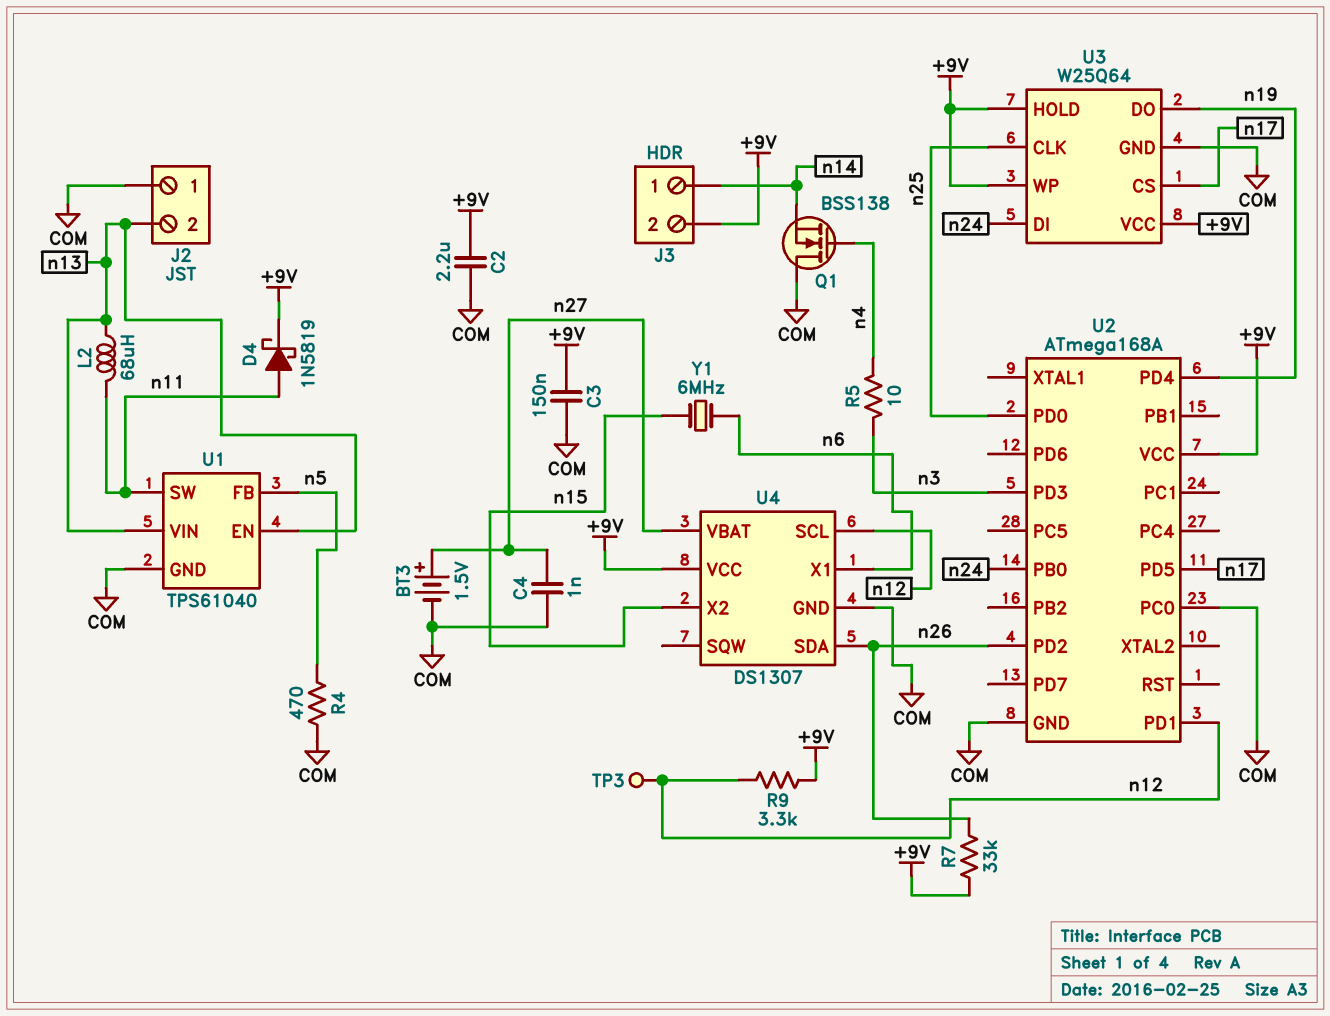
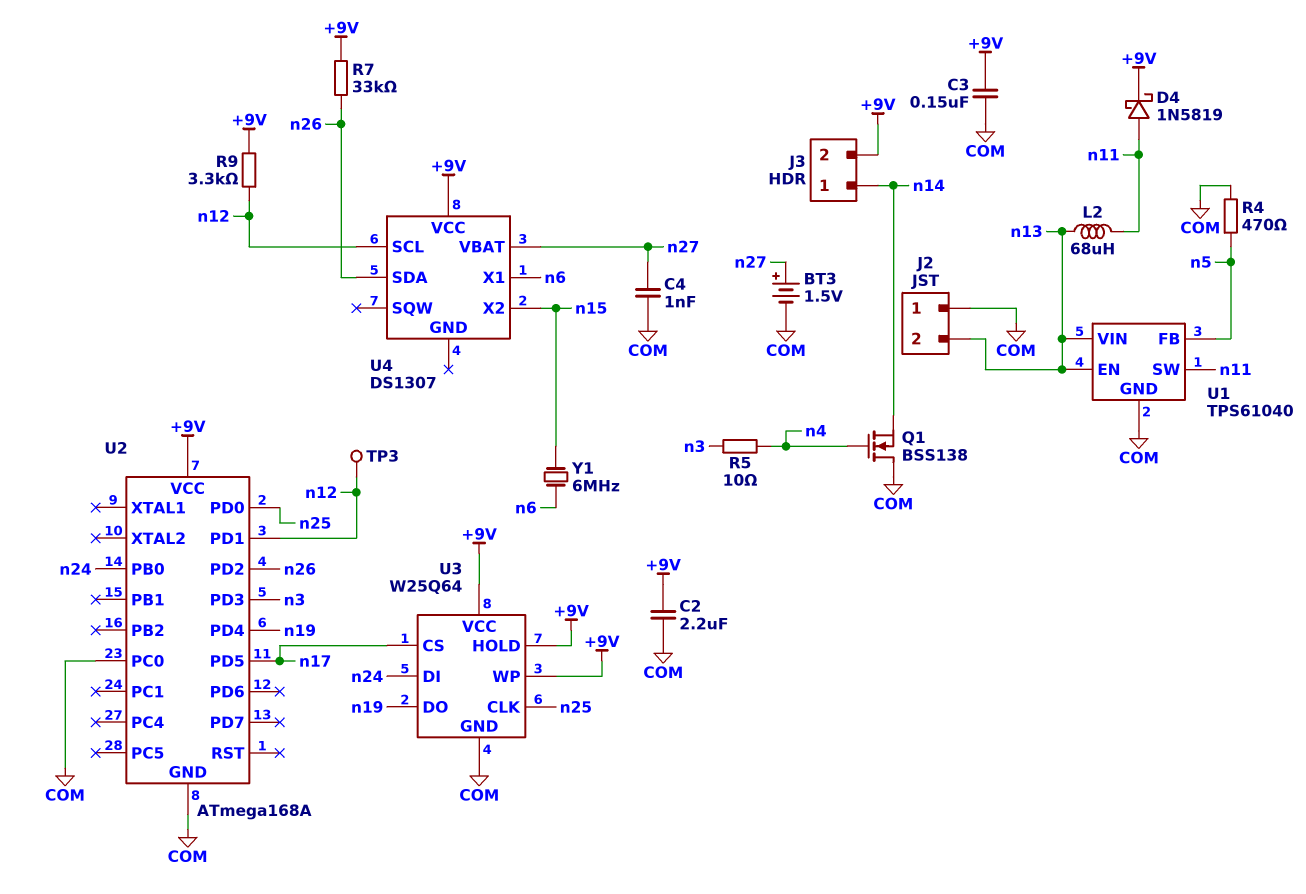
U4 pin GND: COM -> none

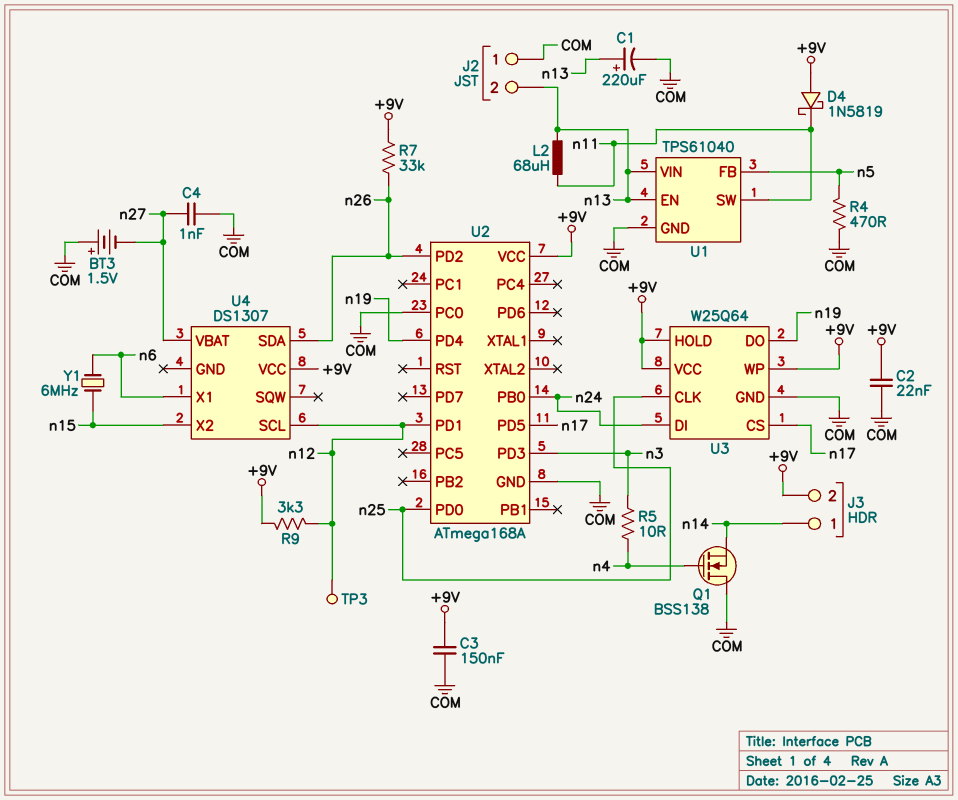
BT3: 1.5V (plus n27, minus COM) -> 1.5V (plus COM, minus n27)
C1: none -> 220uF (plus n13, minus COM)
C2: 2.2uF (+9V, COM) -> 22nF (+9V, COM)
D4: schottky 1N5819 (A n11, K +9V) -> schottky 1N5819 (A +9V, K n11)

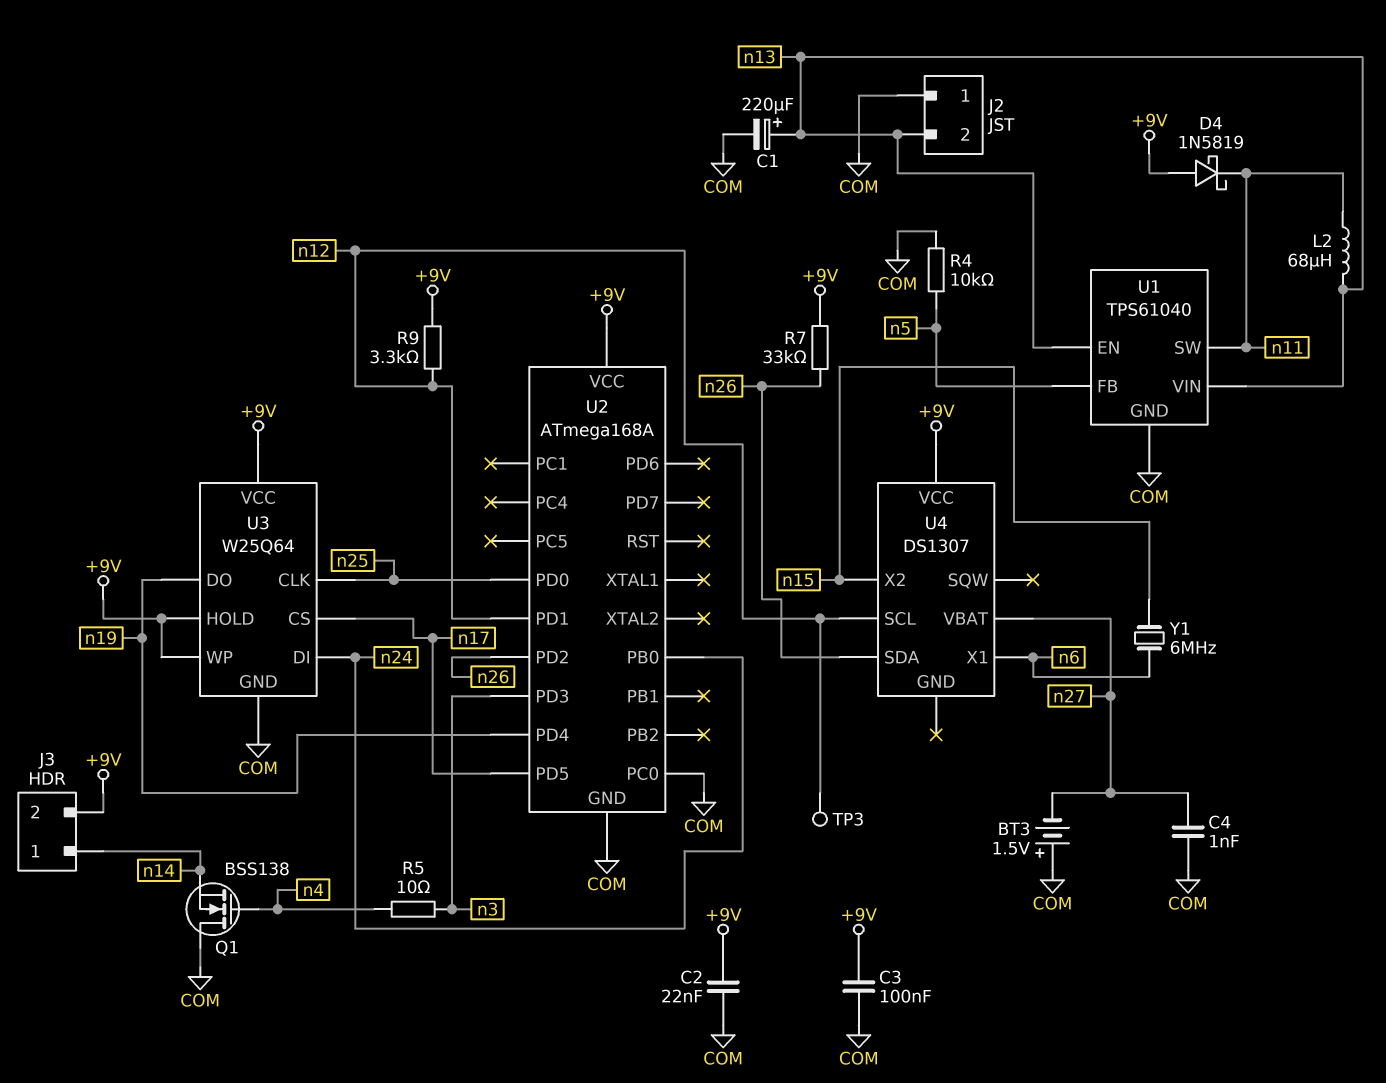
C3: 150nF (+9V, COM) -> 100nF (+9V, COM)
R4: 470 (COM, n5) -> 10k (COM, n5)

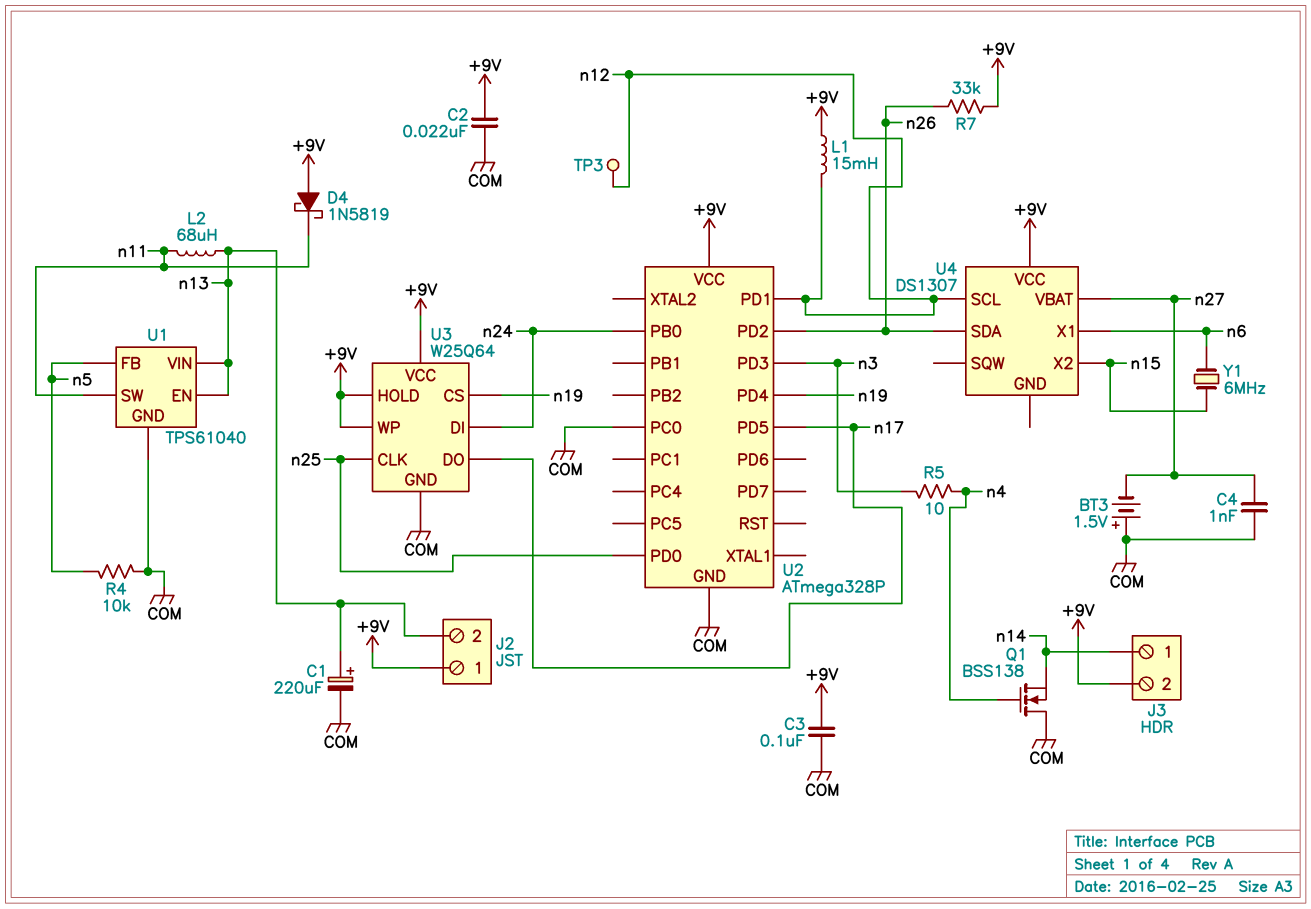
J2 pin 1: COM -> +9V
L1: none -> 15mH (+9V, n12)
R9: 3.3k (+9V, n12) -> none
U2: ATmega168A -> ATmega328P
U3 pin CS: n17 -> n19
U3 pin DO: n19 -> n17

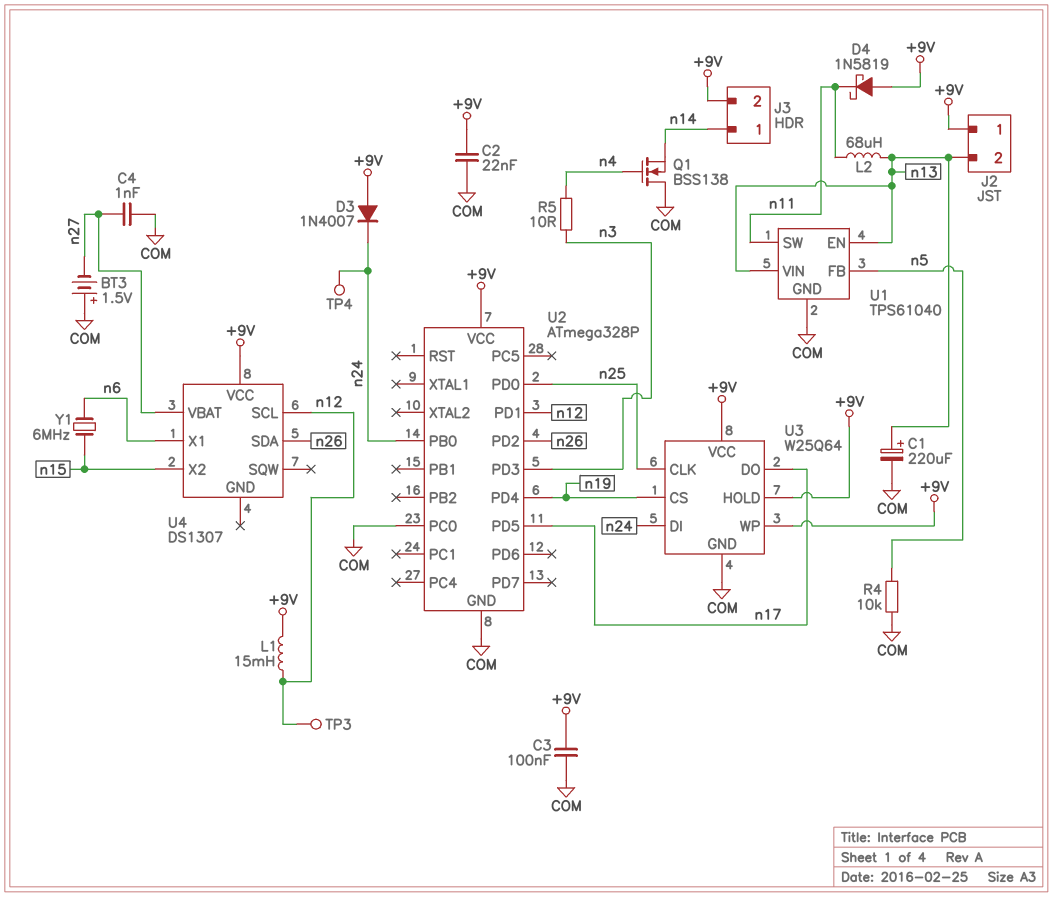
D3: none -> diode 1N4007 (A +9V, K n24)
R7: 33k (+9V, n26) -> none
TP4: none -> test point (n24)

